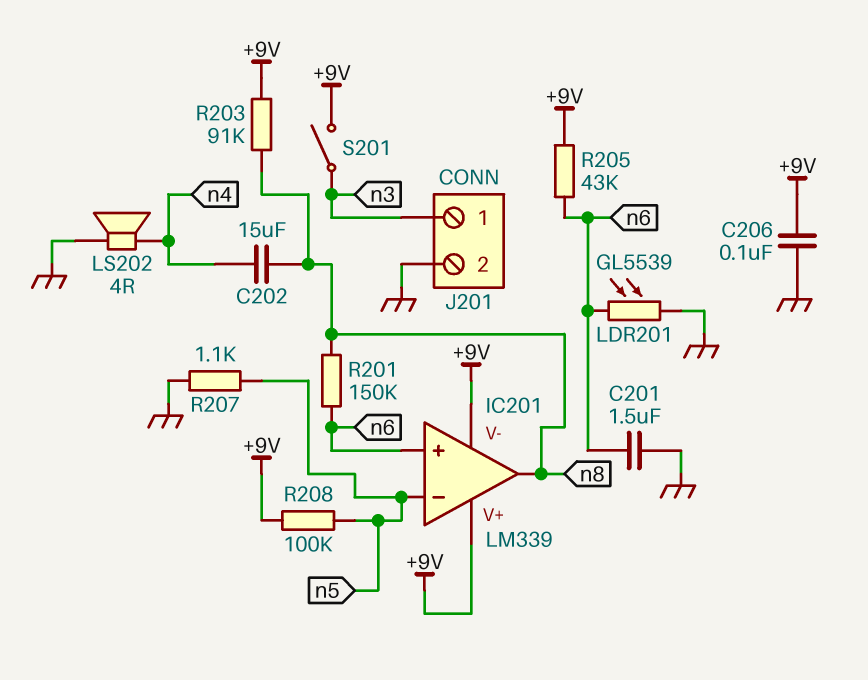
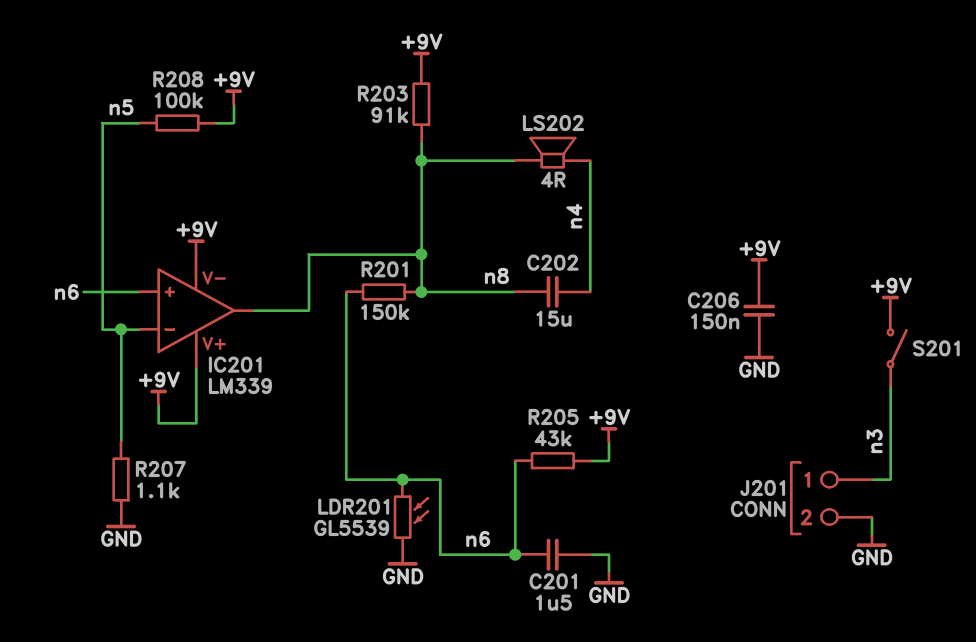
C206: 100nF (+9V, GND) -> 150nF (+9V, GND)
LS202: speaker 4R (GND, n4) -> speaker 4R (n4, n8)

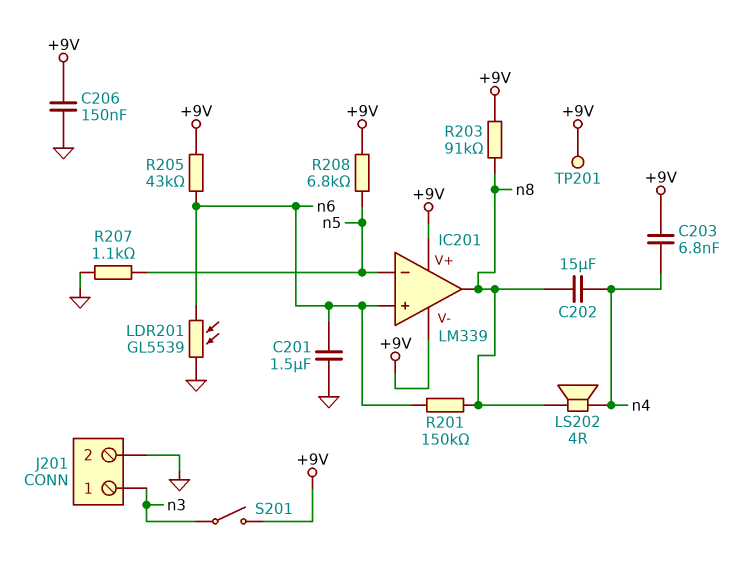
C203: none -> 6.8nF (+9V, n4)
R208: 100k (+9V, n5) -> 6.8k (+9V, n5)
TP201: none -> test point (+9V)

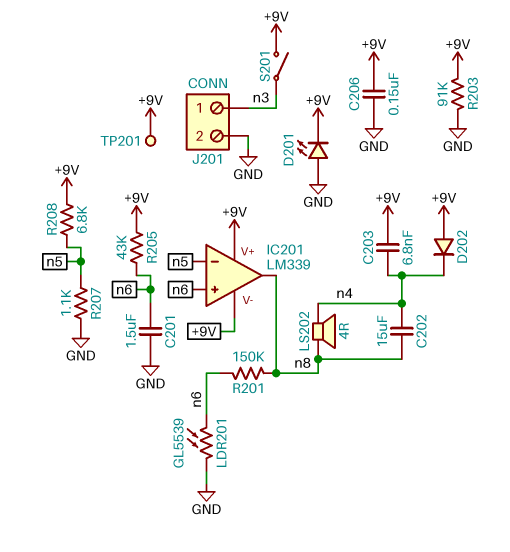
D201: none -> LED (A GND, K +9V)
D202: none -> diode (A +9V, K n4)
R203: 91k (+9V, n8) -> 91k (+9V, GND)

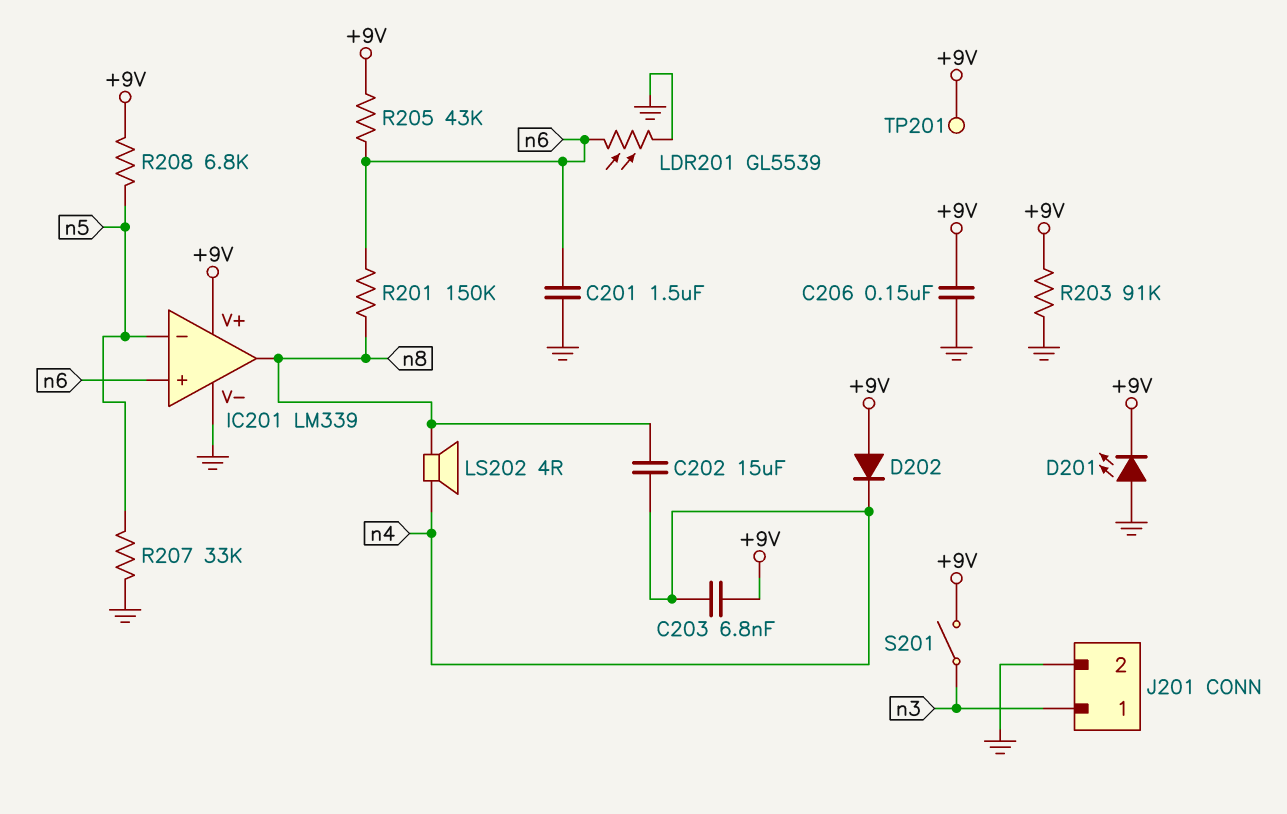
IC201 pin V-: +9V -> GND
R207: 1.1k (GND, n5) -> 33k (GND, n5)

